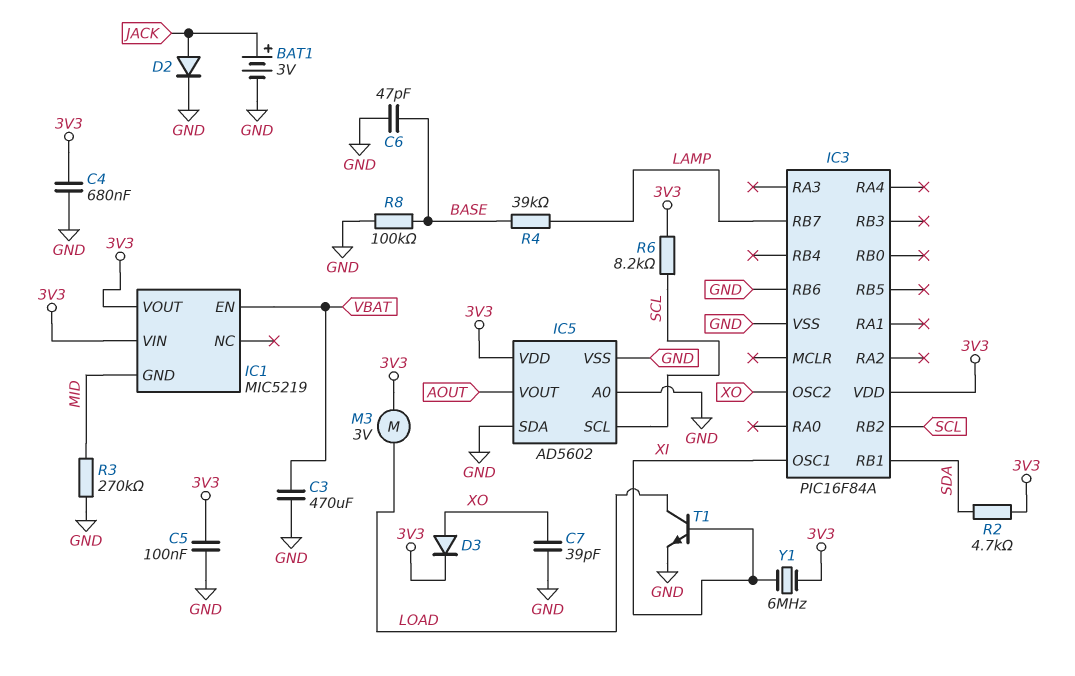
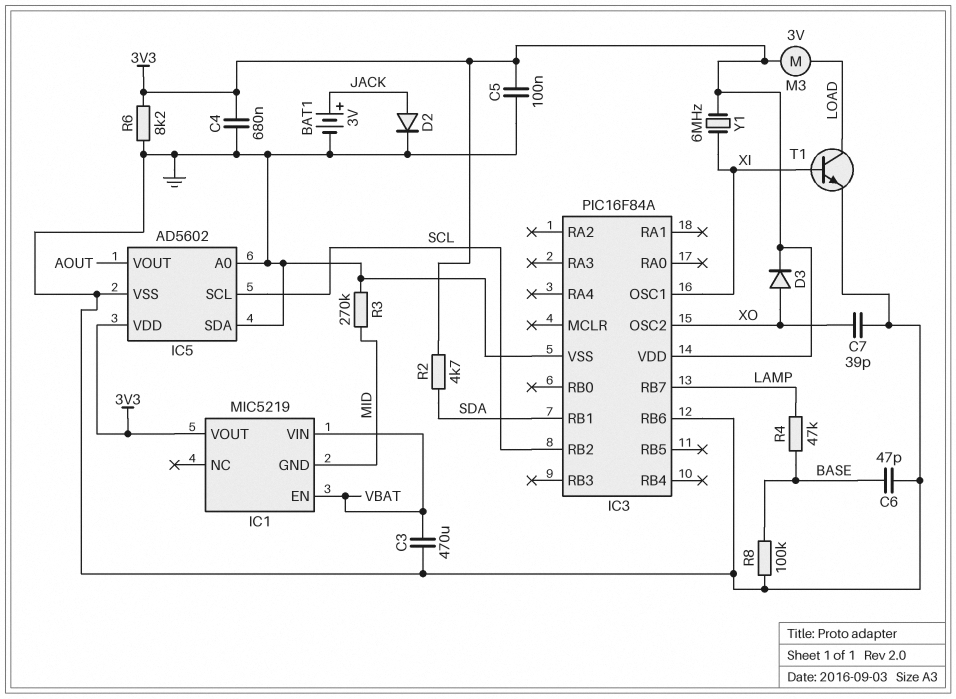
IC1 pin VIN: 3V3 -> VBAT
R4: 39k (BASE, LAMP) -> 47k (BASE, LAMP)
R6: 8.2k (3V3, SCL) -> 8.2k (3V3, GND)

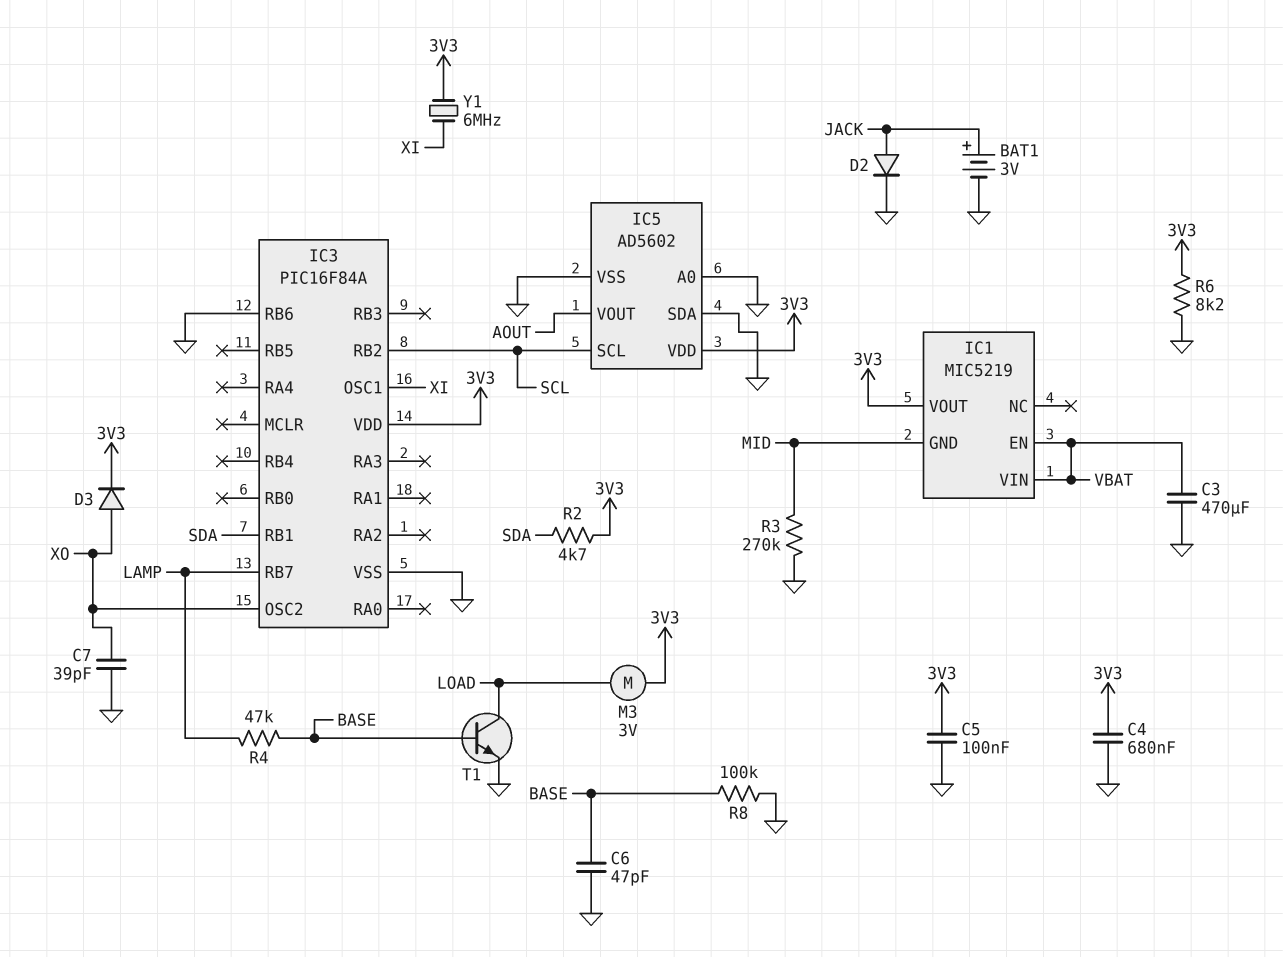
T1: NPN (B XI, C LOAD, E GND) -> NPN (B BASE, C LOAD, E GND)

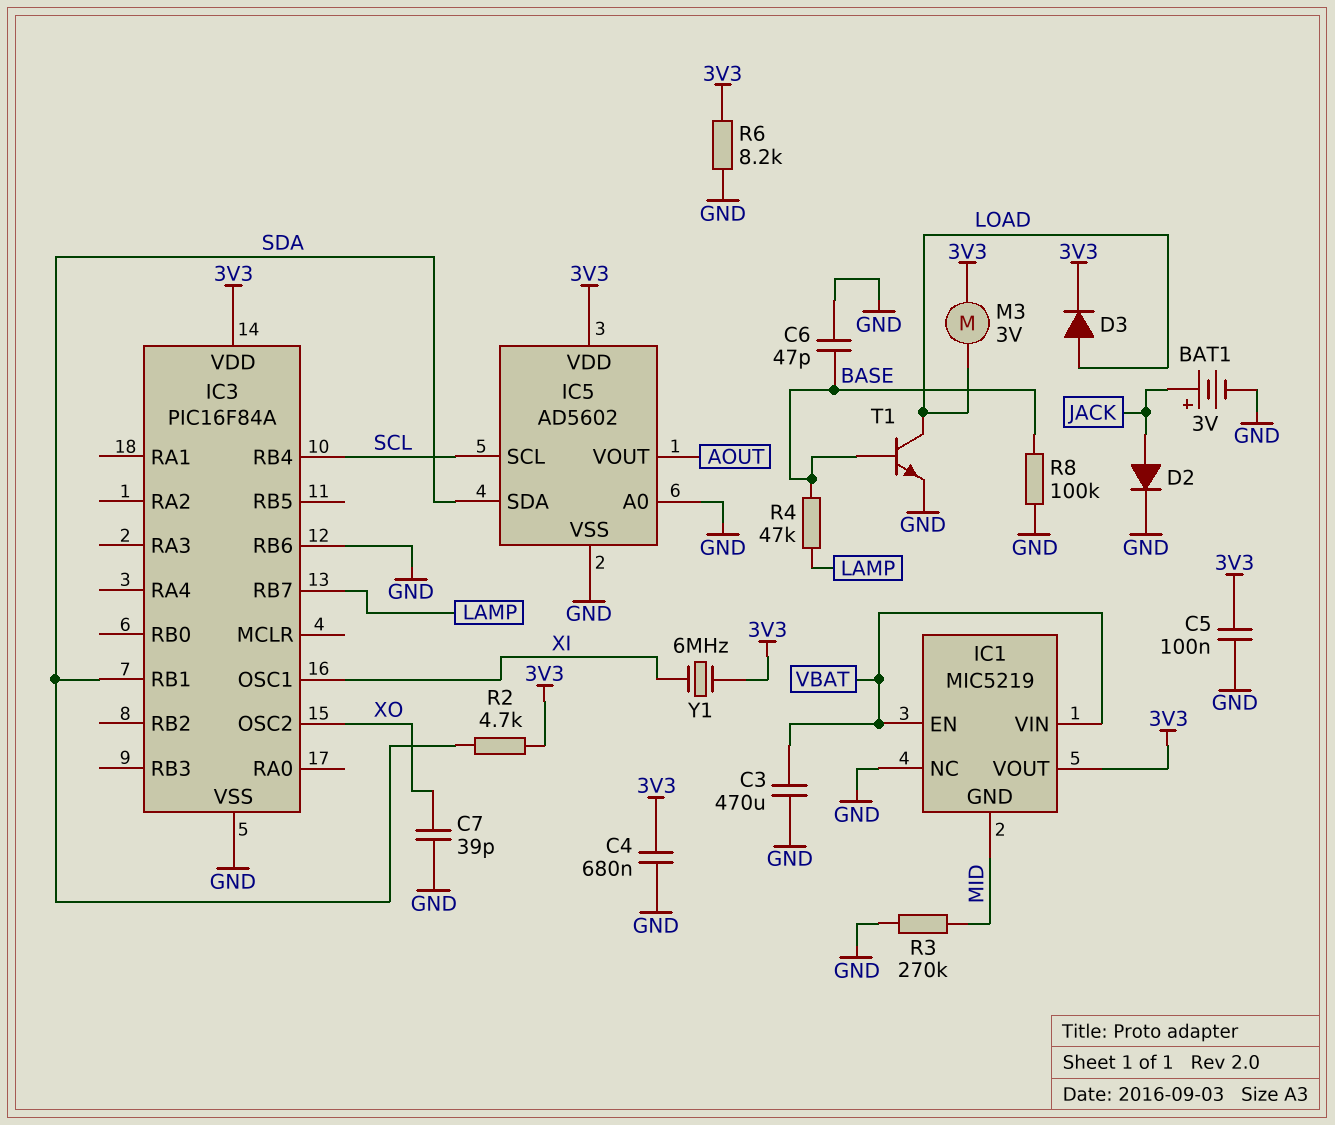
D3: diode (A XO, K 3V3) -> diode (A LOAD, K 3V3)
IC1 pin NC: none -> GND
IC3 pin RB2: SCL -> none
IC3 pin RB4: none -> SCL
IC5 pin SDA: GND -> SDA

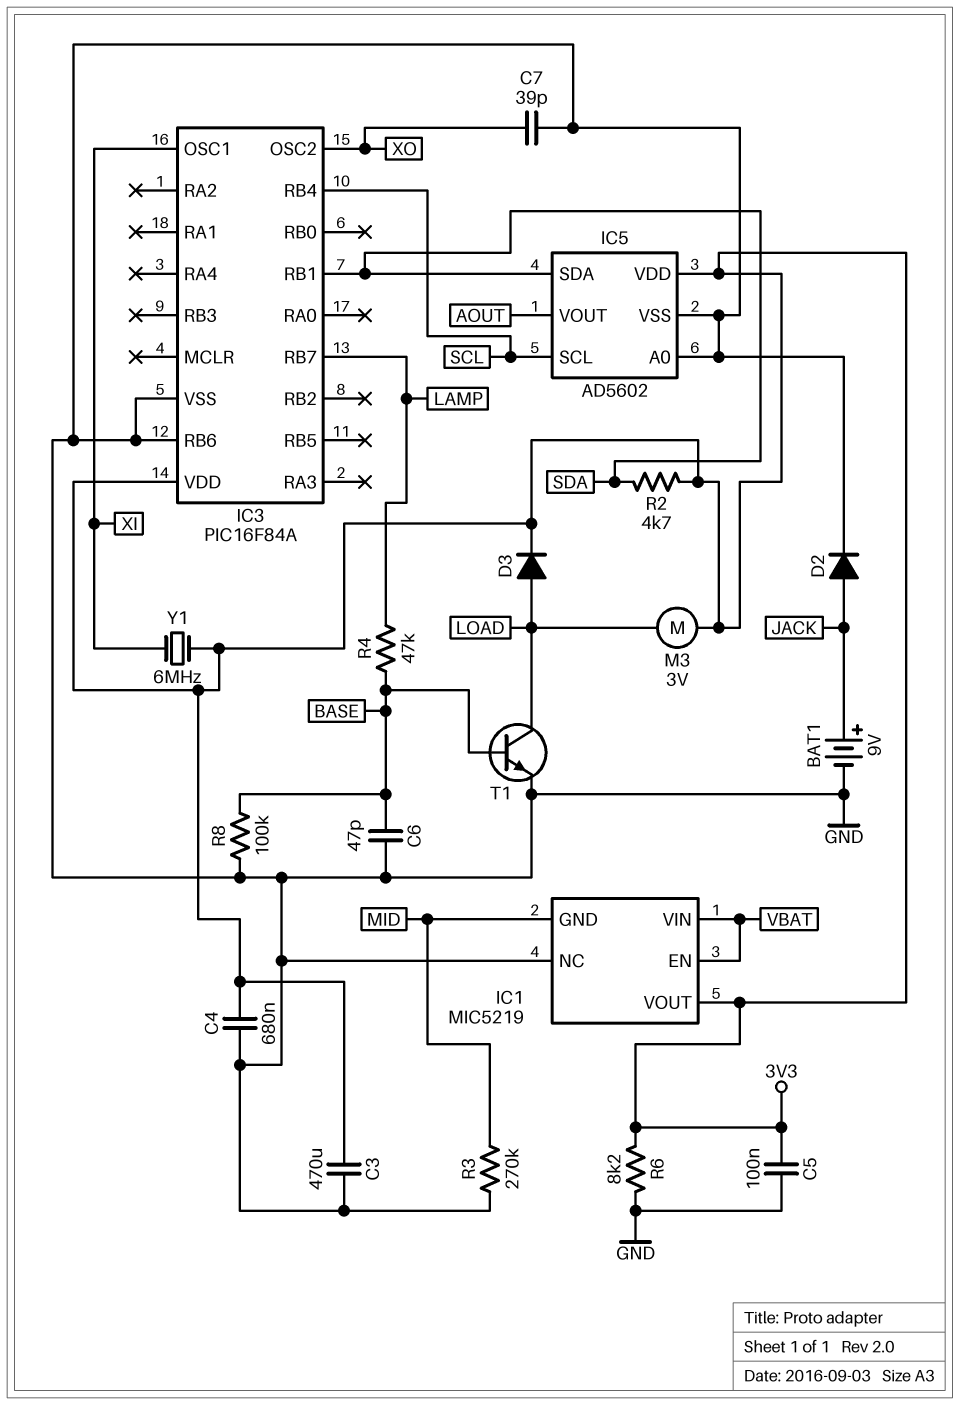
BAT1: 3V (plus JACK, minus GND) -> 9V (plus JACK, minus GND)
C3: 470uF (GND, VBAT) -> 470uF (3V3, GND)

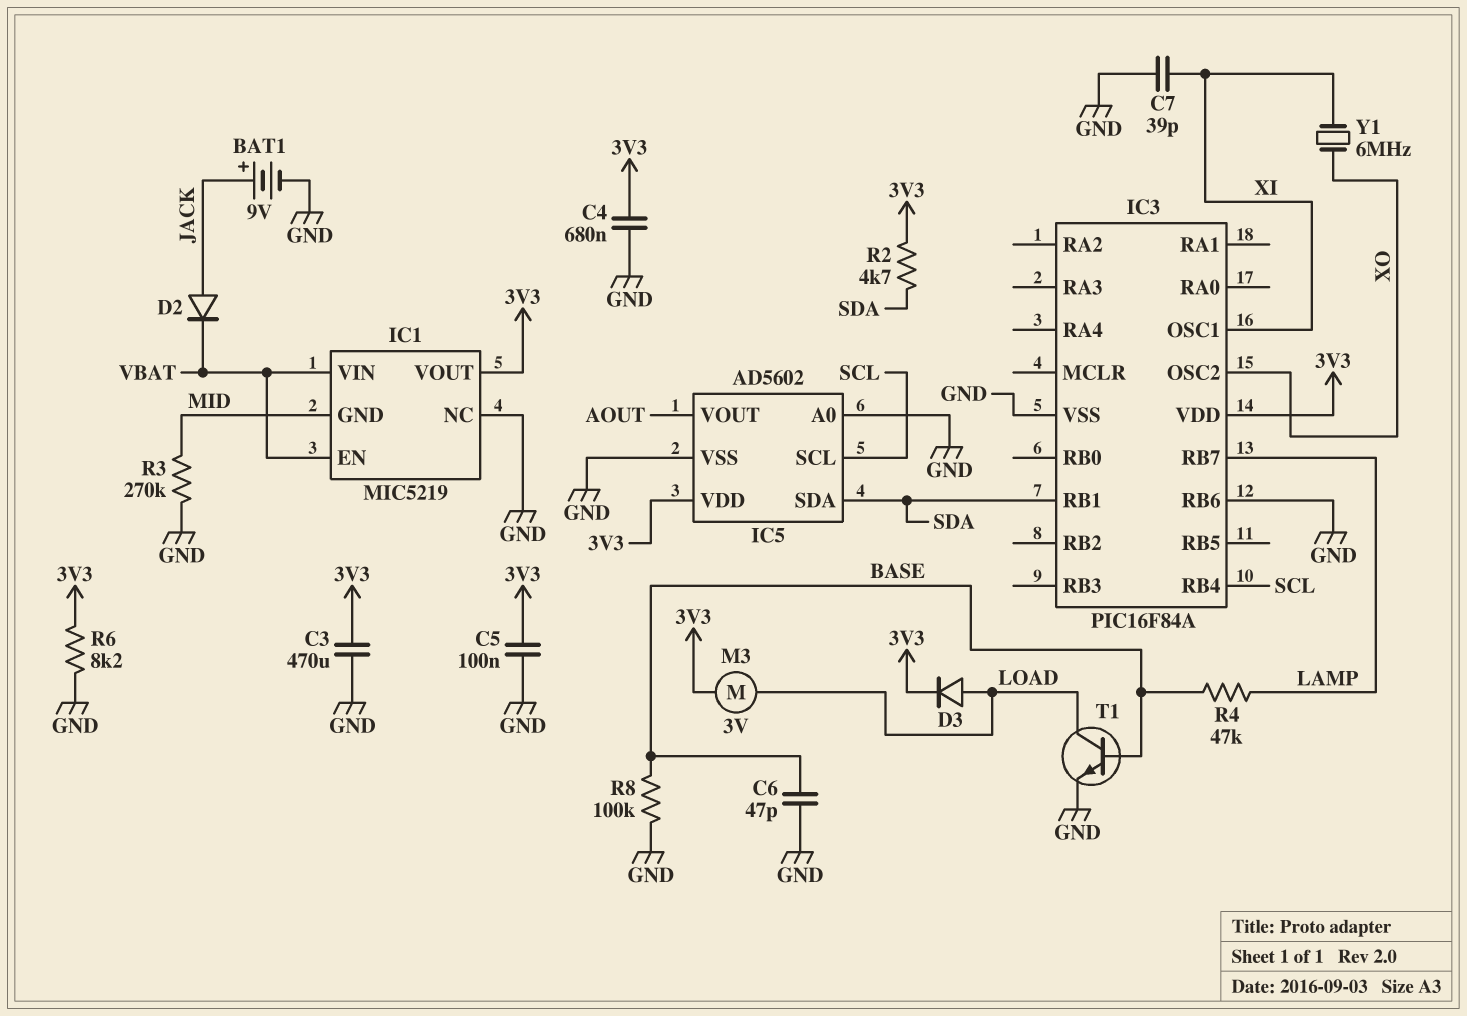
C7: 39pF (GND, XO) -> 39pF (GND, XI)
D2: diode (A JACK, K GND) -> diode (A JACK, K VBAT)
Y1: 6MHz (3V3, XI) -> 6MHz (XI, XO)

